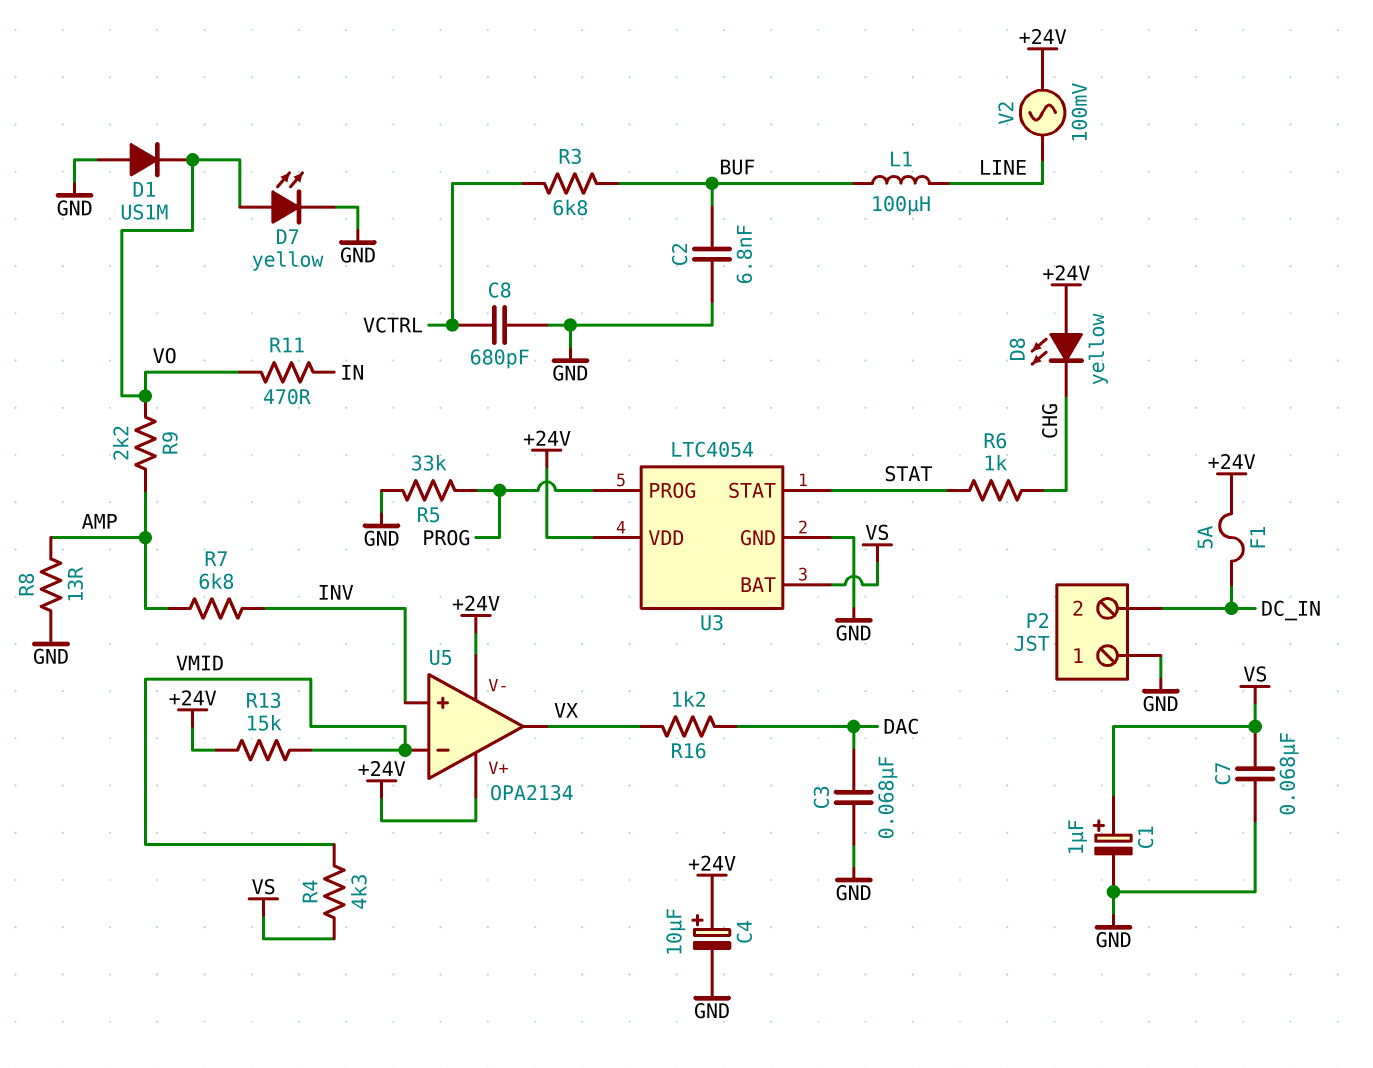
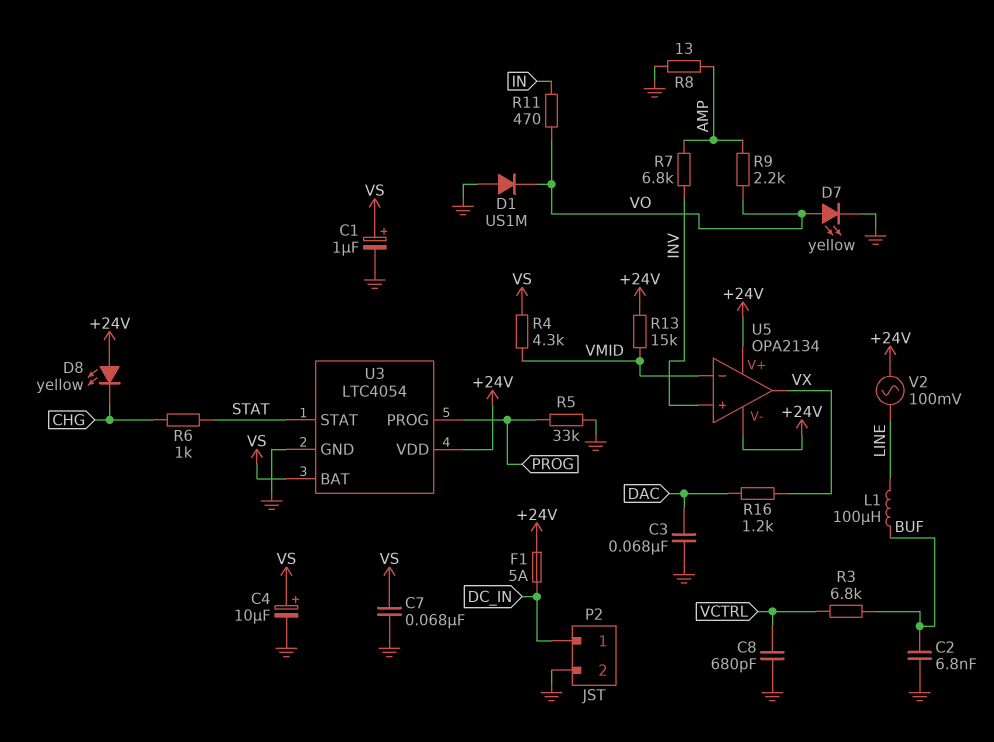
C4: 10uF (plus +24V, minus GND) -> 10uF (plus VS, minus GND)
P2 pin 1: GND -> DC_IN
P2 pin 2: DC_IN -> GND

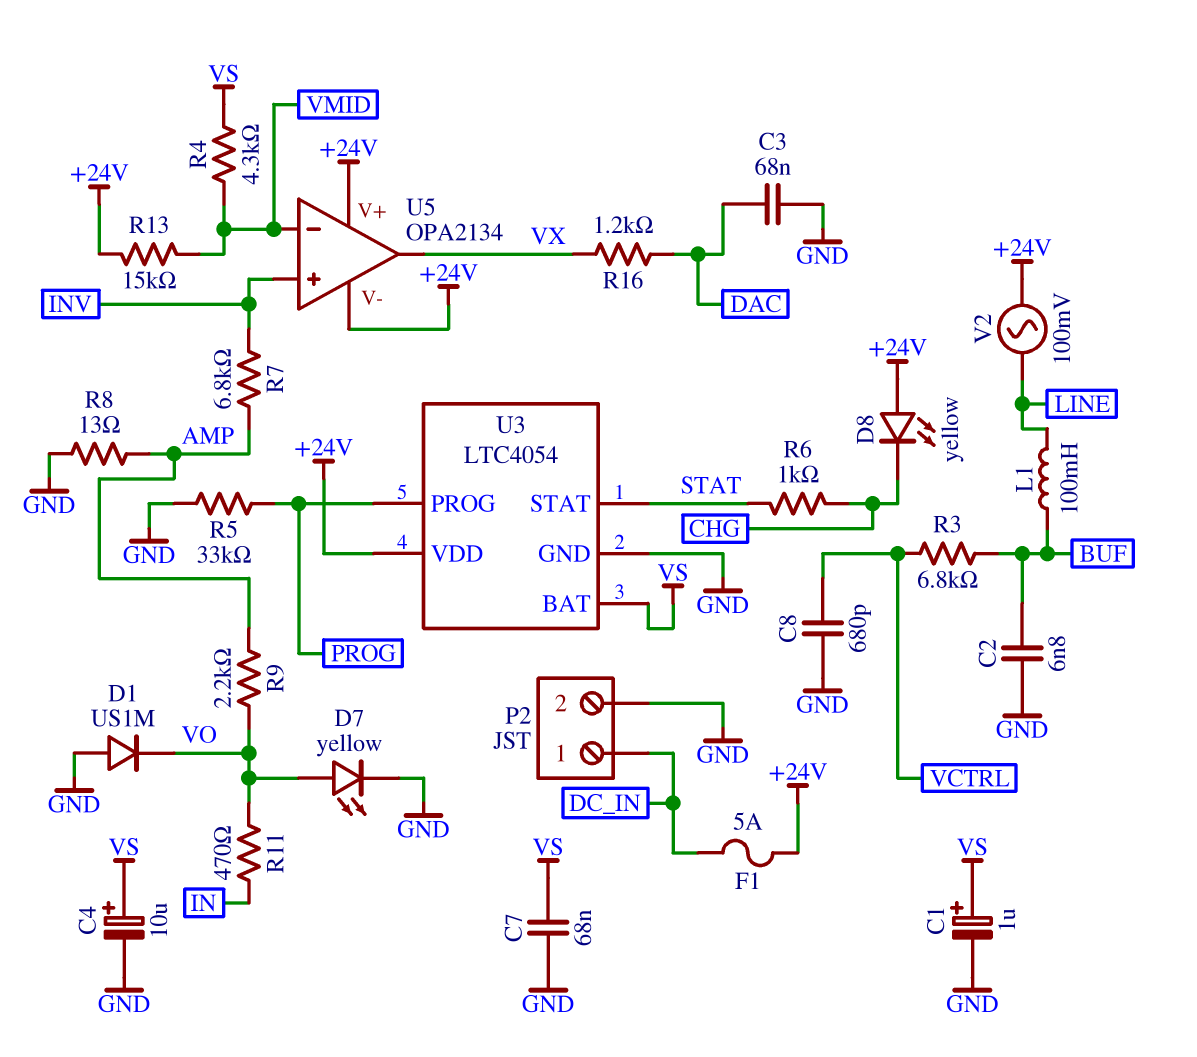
L1: 100uH (BUF, LINE) -> 100mH (BUF, LINE)

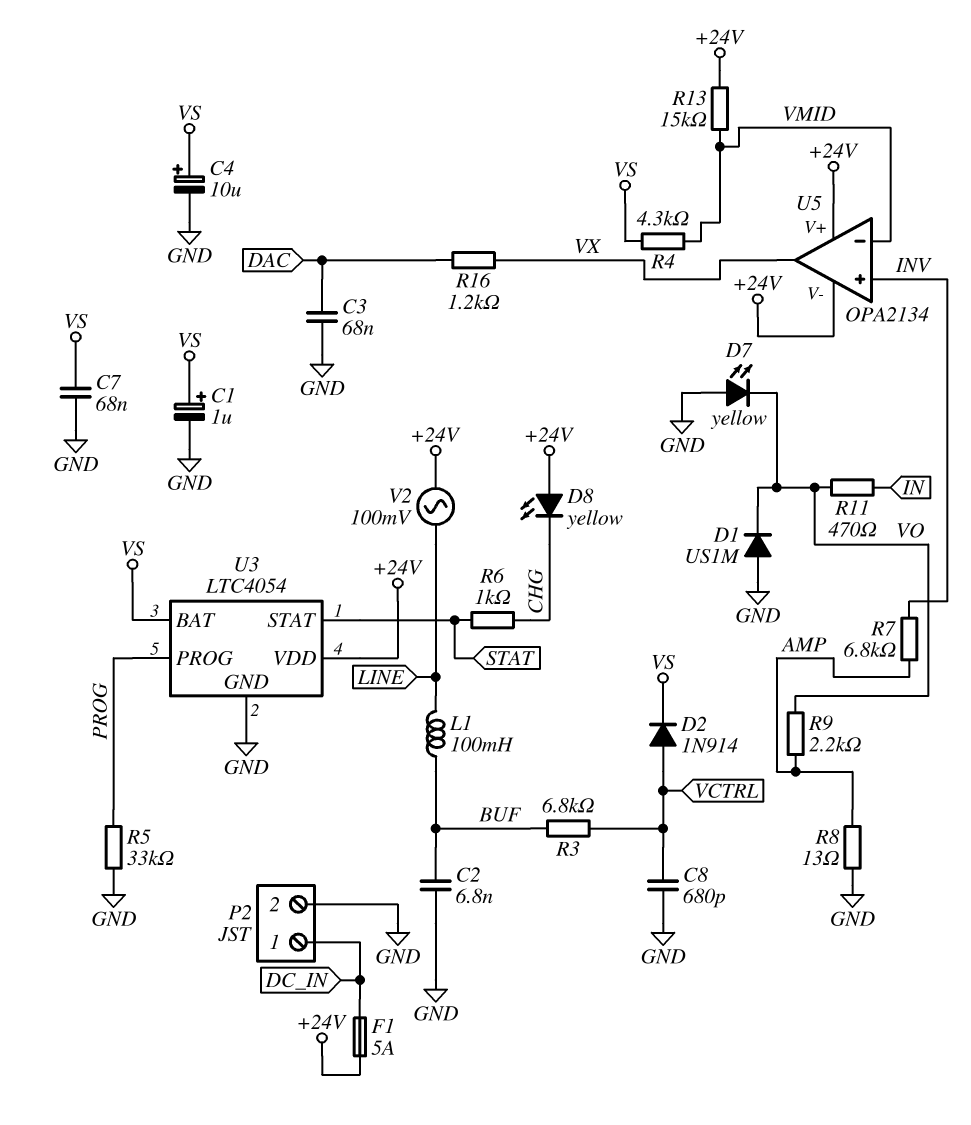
D2: none -> diode 1N914 (A VCTRL, K VS)
D7: LED yellow (A VO, K GND) -> LED yellow (A GND, K VO)

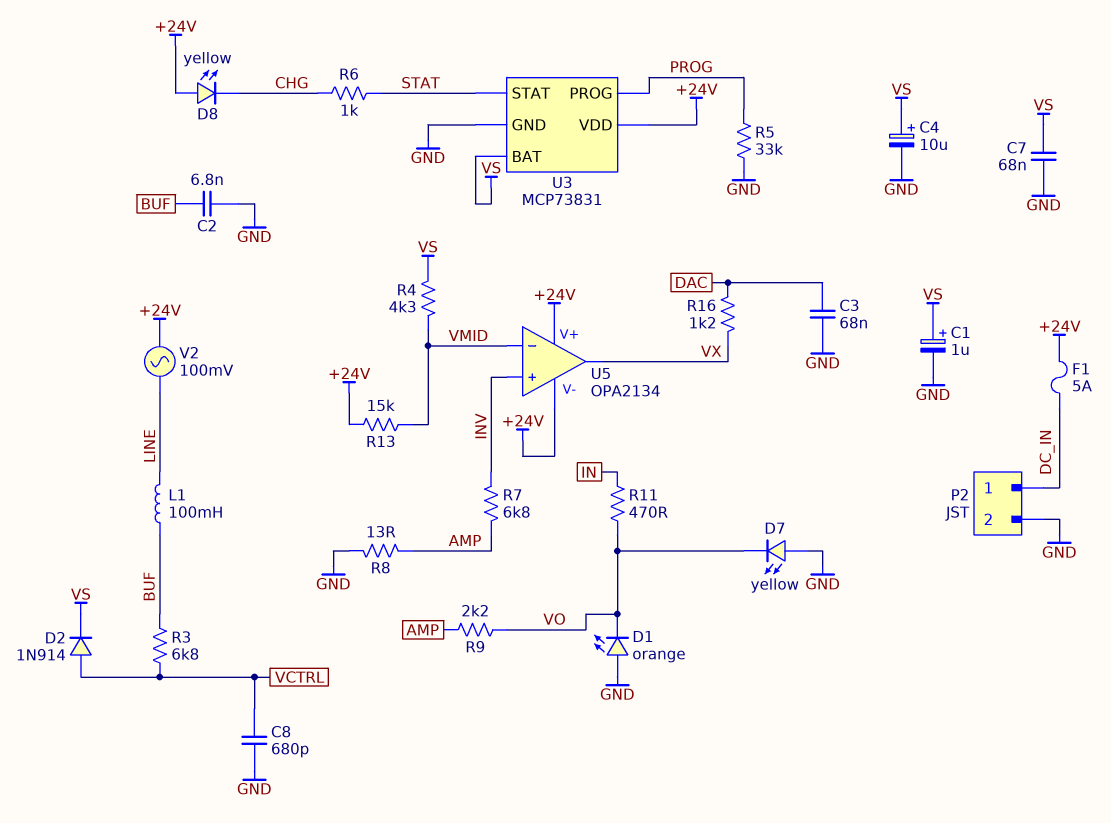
D1: diode US1M (A GND, K VO) -> LED orange (A GND, K VO)
U3: LTC4054 -> MCP73831

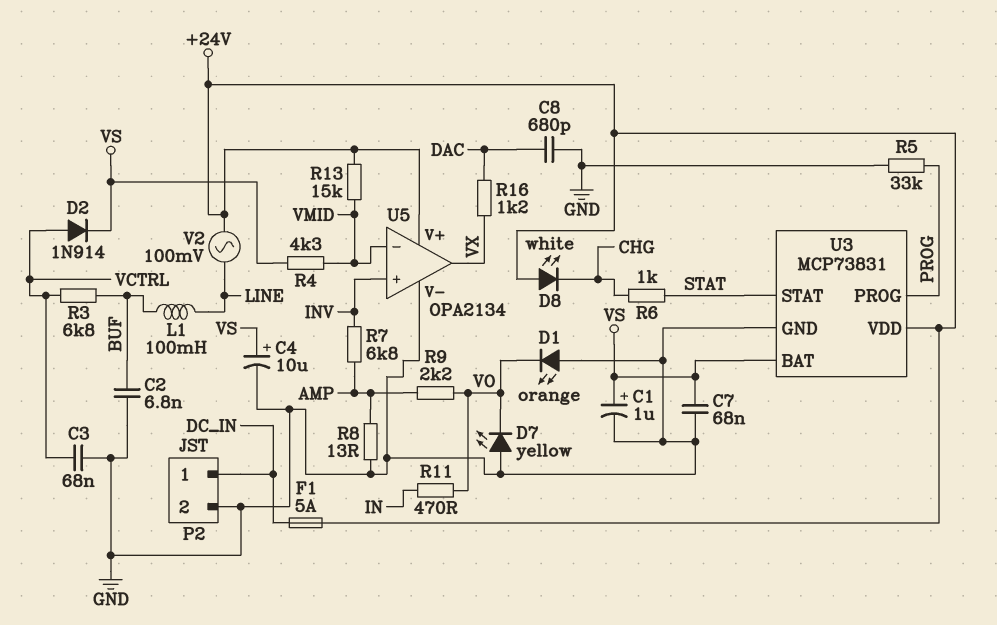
C3: 68nF (DAC, GND) -> 68nF (GND, VCTRL)
C8: 680pF (GND, VCTRL) -> 680pF (DAC, GND)
D8: LED yellow (A +24V, K CHG) -> LED white (A +24V, K CHG)
U5 pin V-: +24V -> GND

